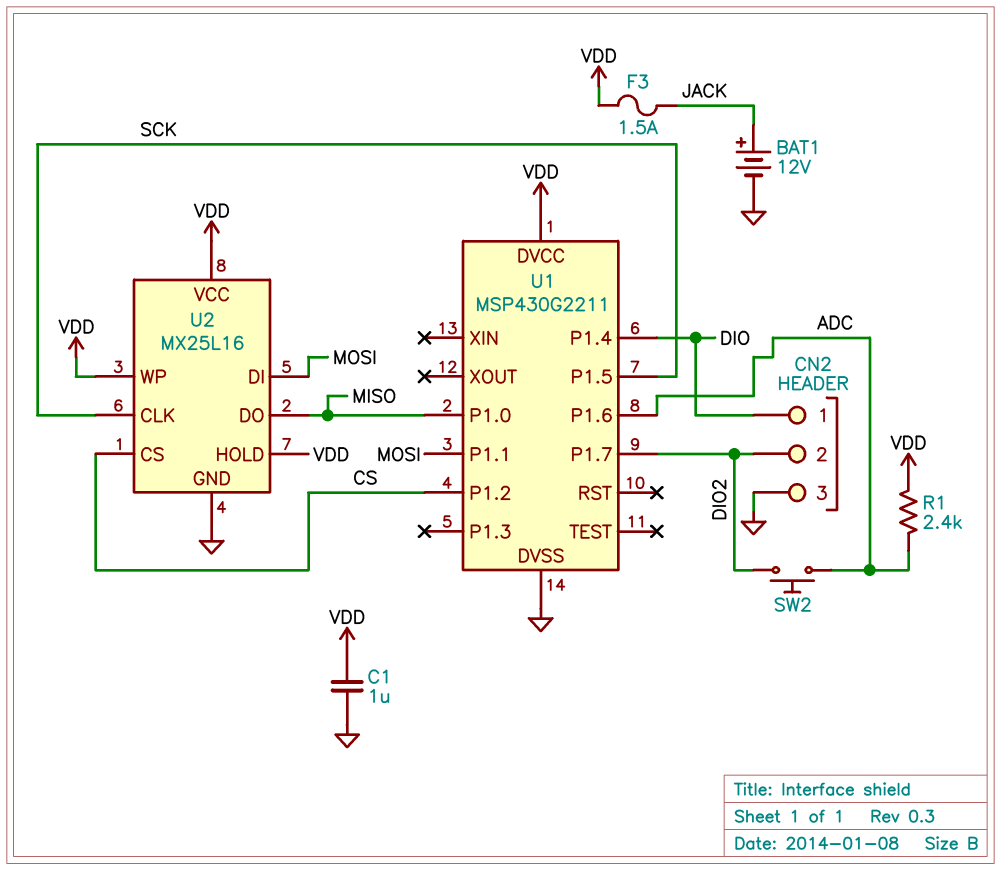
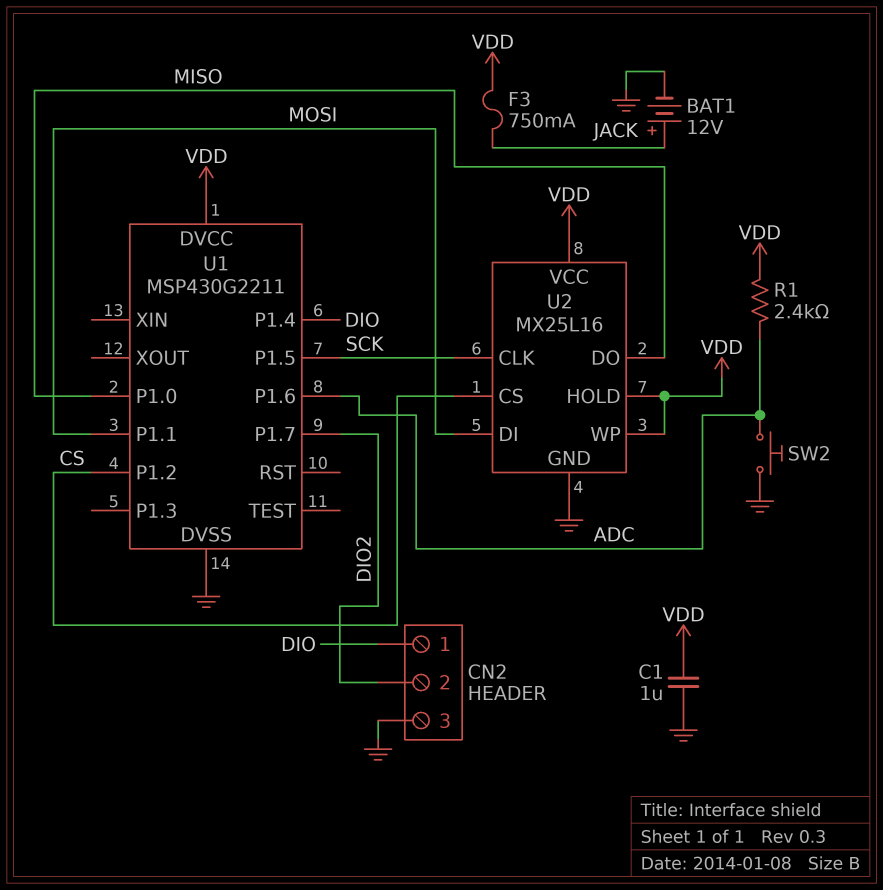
F3: 1.5A (JACK, VDD) -> 750mA (JACK, VDD)
SW2: button (ADC, DIO2) -> button (ADC, GND)

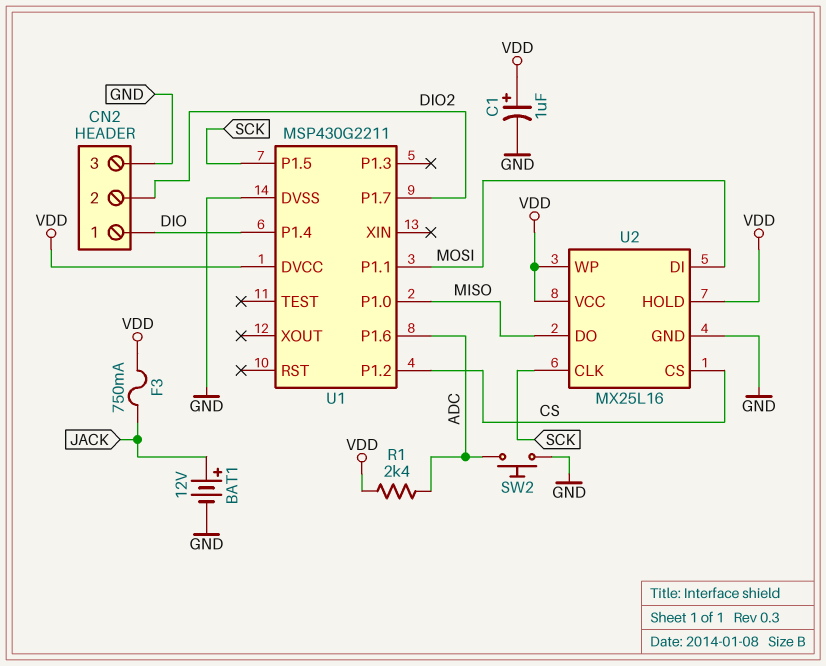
C1: 1uF (GND, VDD) -> 1uF (plus VDD, minus GND)

